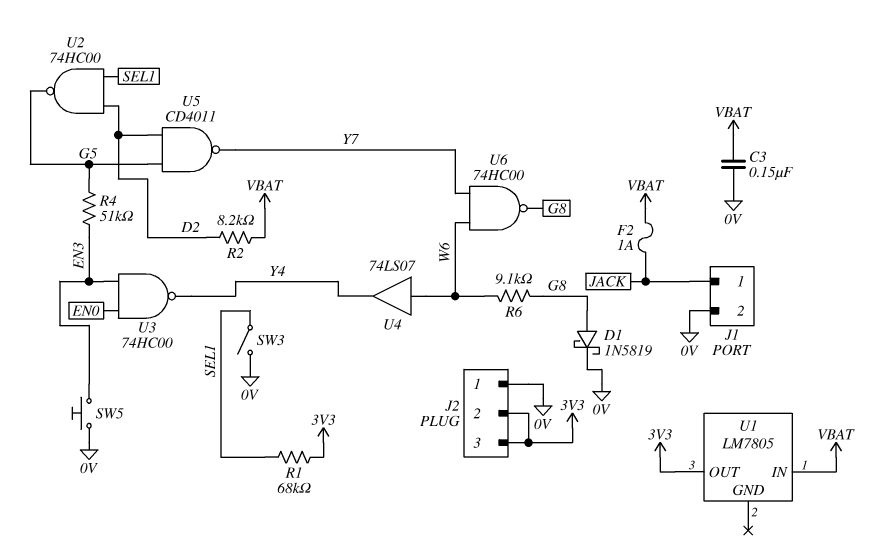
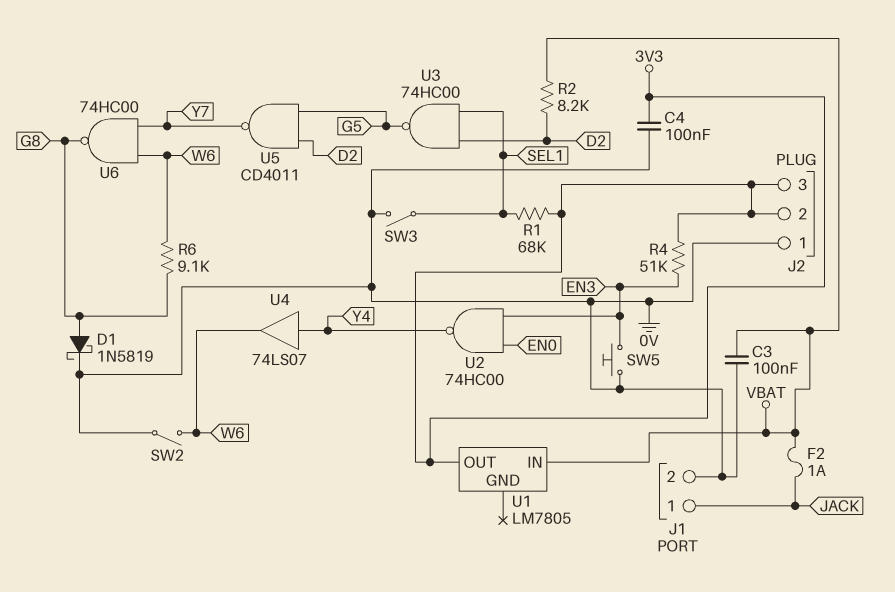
C3: 150nF (0V, VBAT) -> 100nF (0V, VBAT)
C4: none -> 100nF (0V, 3V3)
R4: 51k (EN3, G5) -> 51k (3V3, EN3)
SW2: none -> switch (0V, W6)
U2: NAND 74HC00 (in D2, in SEL1, out G5) -> NAND 74HC00 (in EN0, in EN3, out Y4)
U3: NAND 74HC00 (in EN0, in EN3, out Y4) -> NAND 74HC00 (in D2, in SEL1, out G5)
U4: buffer 74LS07 (in W6, out Y4) -> buffer 74LS07 (in Y4, out W6)

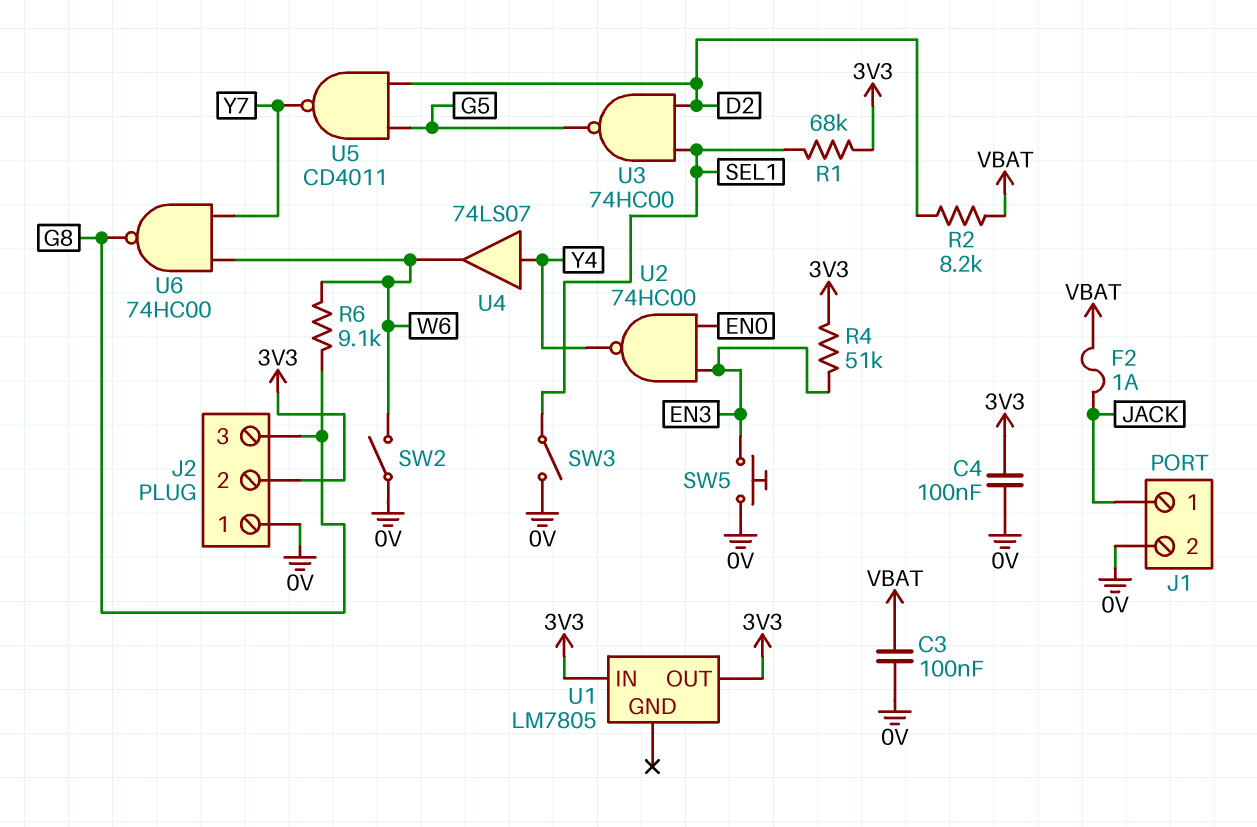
D1: schottky 1N5819 (A G8, K 0V) -> none
J2 pin 3: 3V3 -> G8
U1 pin IN: VBAT -> 3V3

